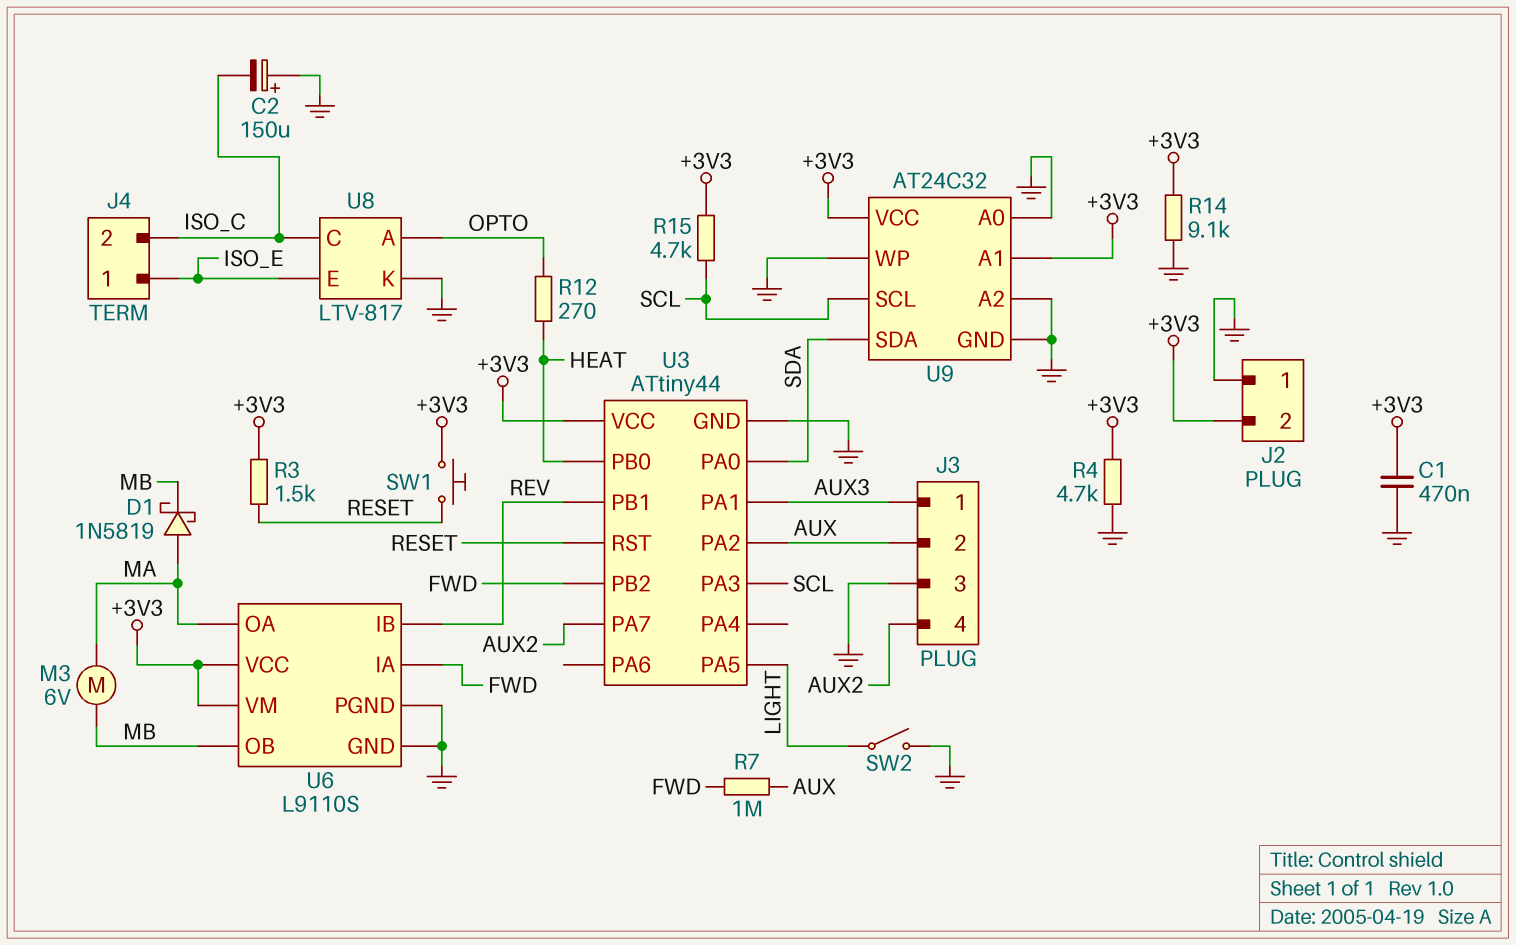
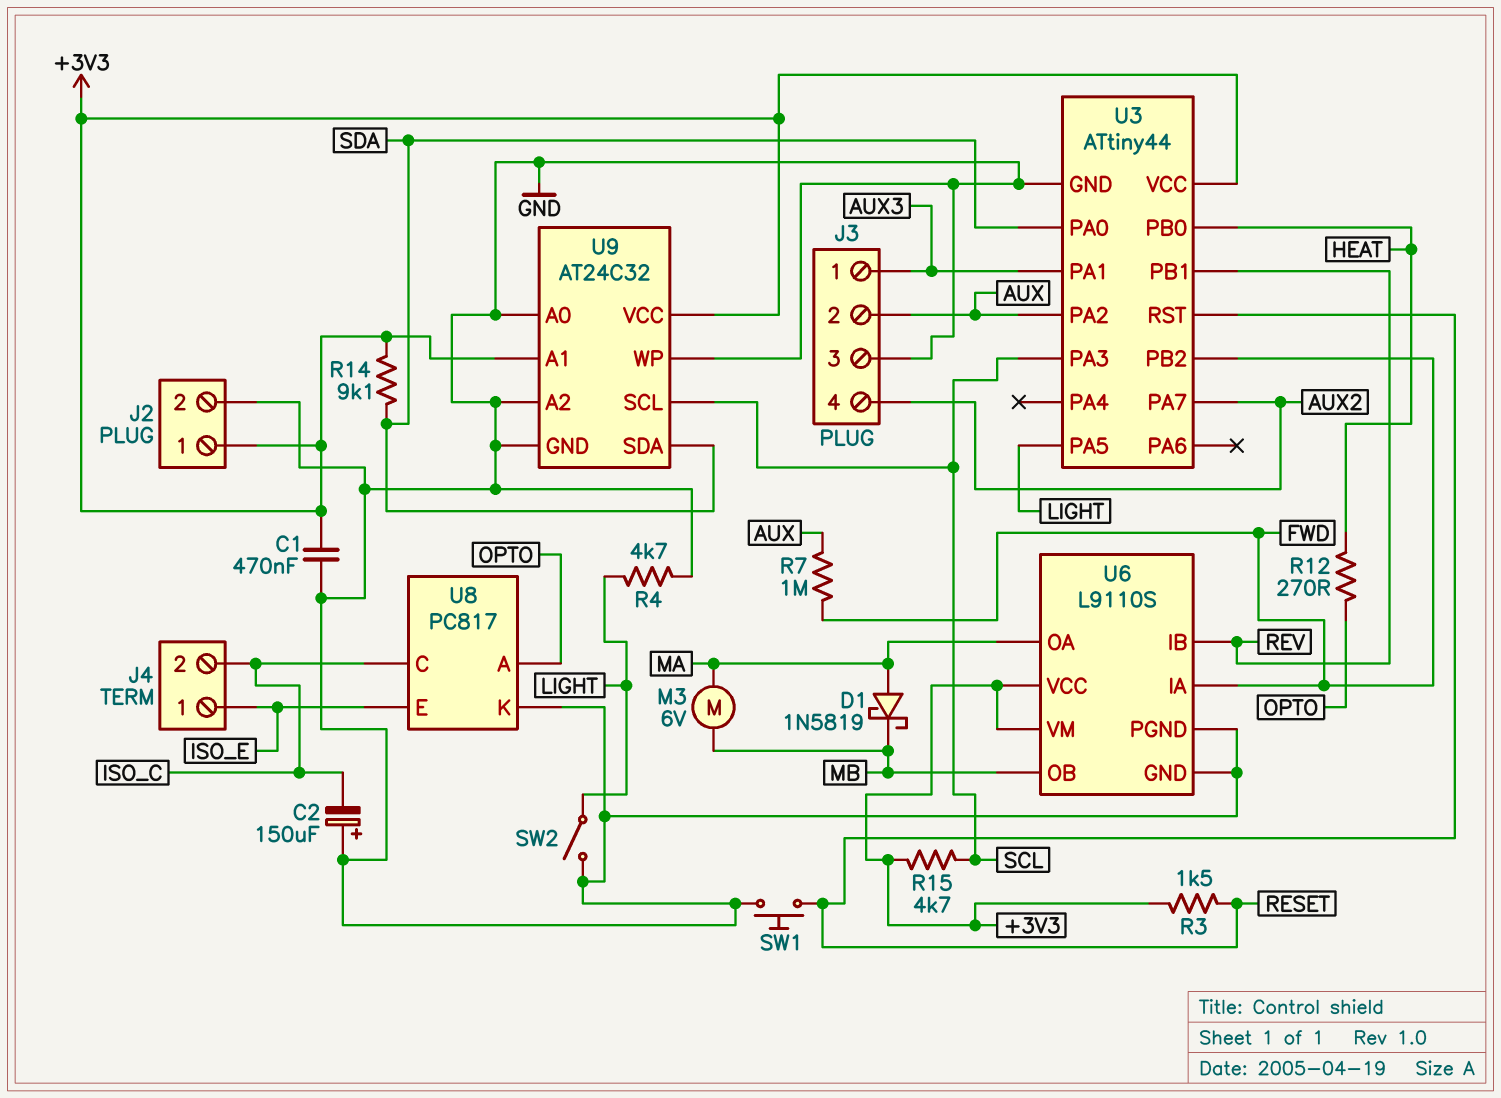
J2 pin 1: GND -> +3V3
J2 pin 2: +3V3 -> GND
R4: 4.7k (+3V3, GND) -> 4.7k (GND, LIGHT)
R14: 9.1k (+3V3, GND) -> 9.1k (+3V3, SDA)
SW1: button (+3V3, RESET) -> button (GND, RESET)
U8: LTV-817 -> PC817

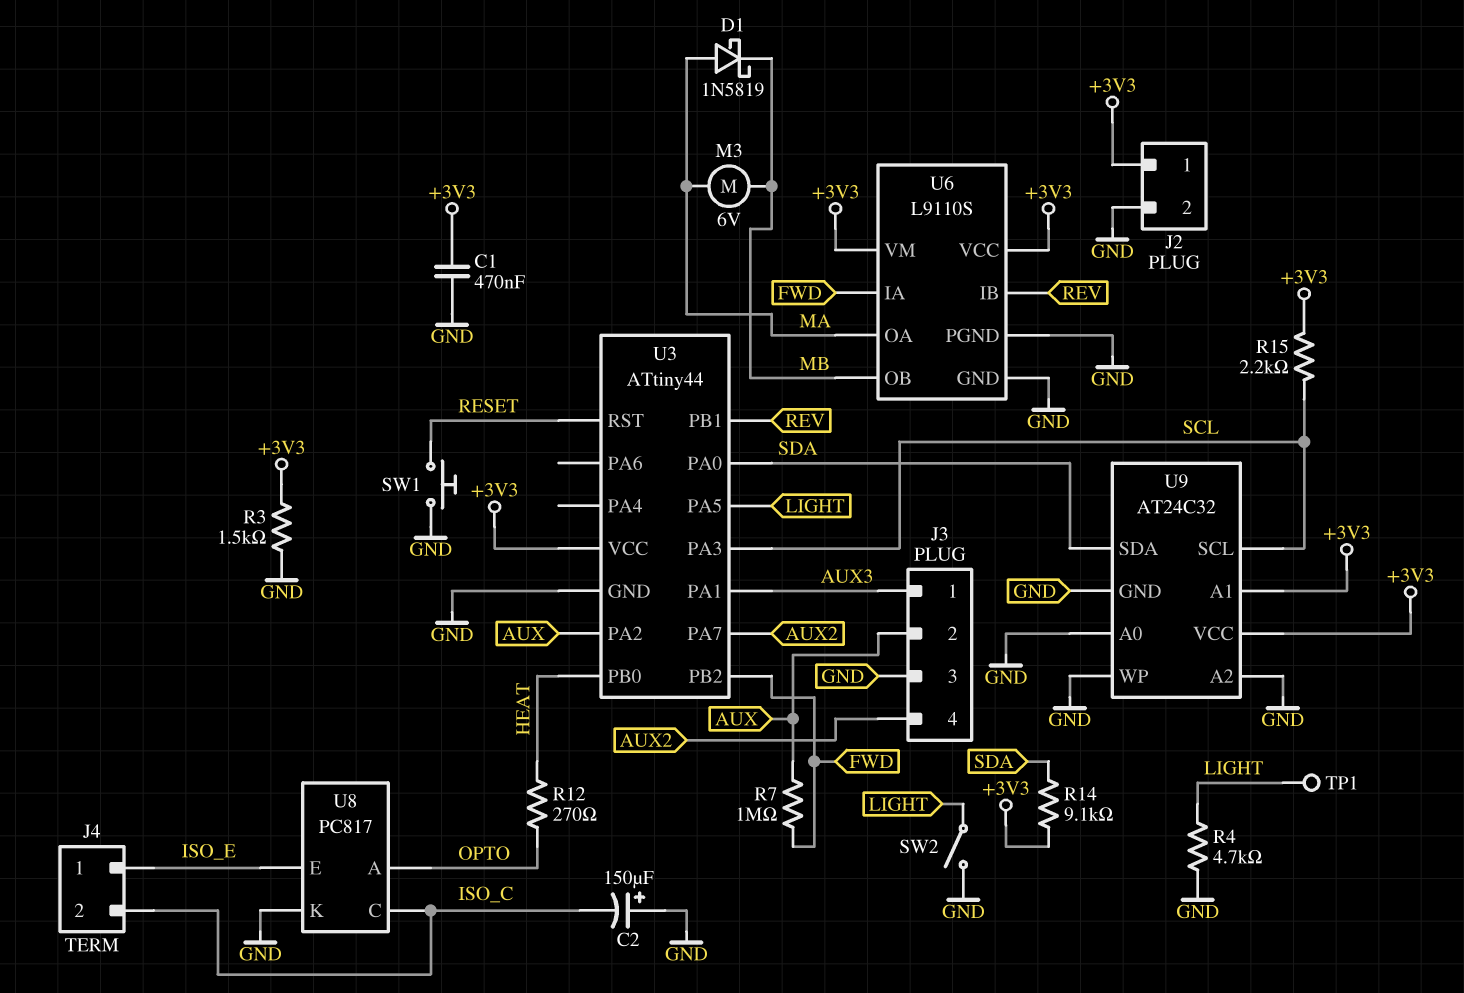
R3: 1.5k (+3V3, RESET) -> 1.5k (+3V3, GND)
R15: 4.7k (+3V3, SCL) -> 2.2k (+3V3, SCL)
TP1: none -> test point (LIGHT)

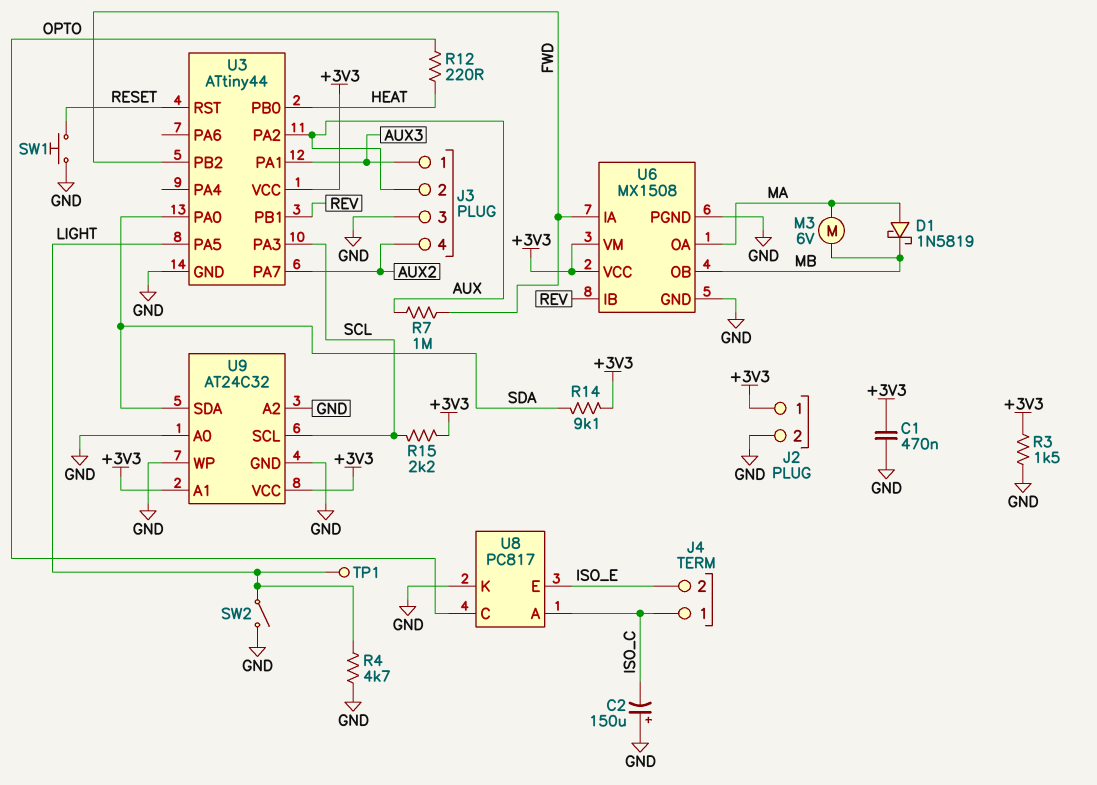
J4 pin 1: ISO_E -> ISO_C
J4 pin 2: ISO_C -> ISO_E
R12: 270 (HEAT, OPTO) -> 220 (HEAT, OPTO)
U6: L9110S -> MX1508
U8 pin A: OPTO -> ISO_C
U8 pin C: ISO_C -> OPTO

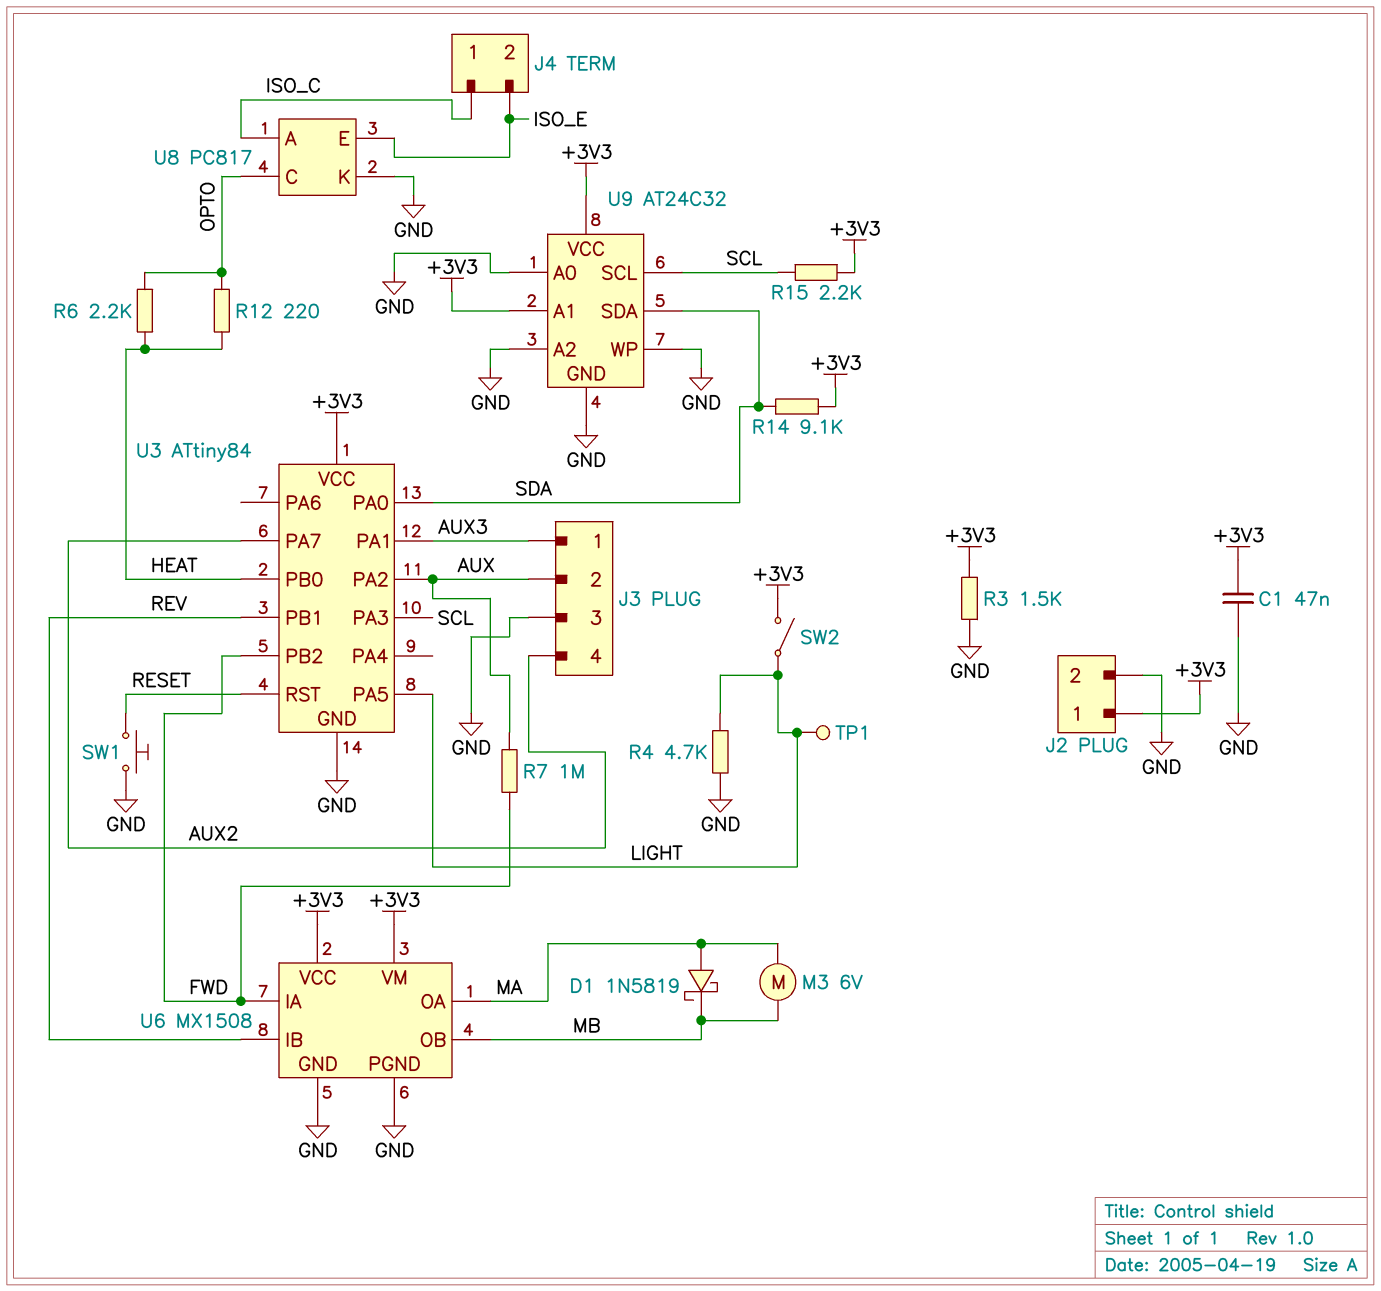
C1: 470nF (+3V3, GND) -> 47nF (+3V3, GND)
C2: 150uF (plus GND, minus ISO_C) -> none
R6: none -> 2.2k (HEAT, OPTO)
SW2: switch (GND, LIGHT) -> switch (+3V3, LIGHT)
U3: ATtiny44 -> ATtiny84

